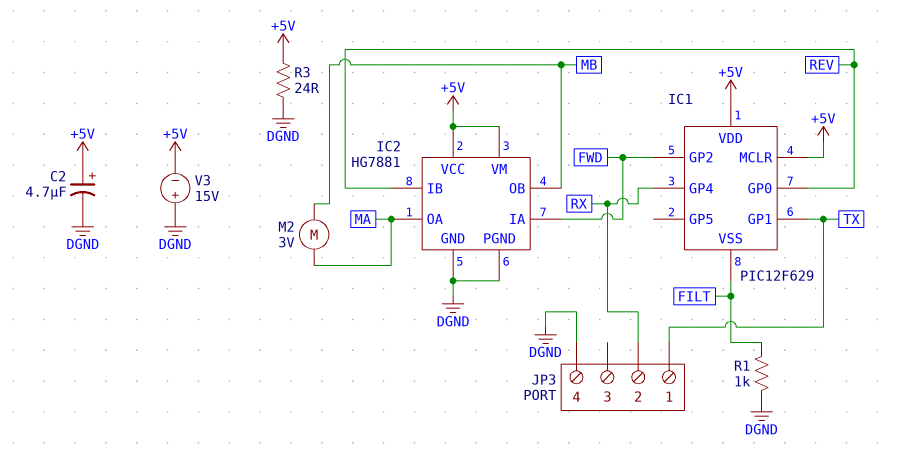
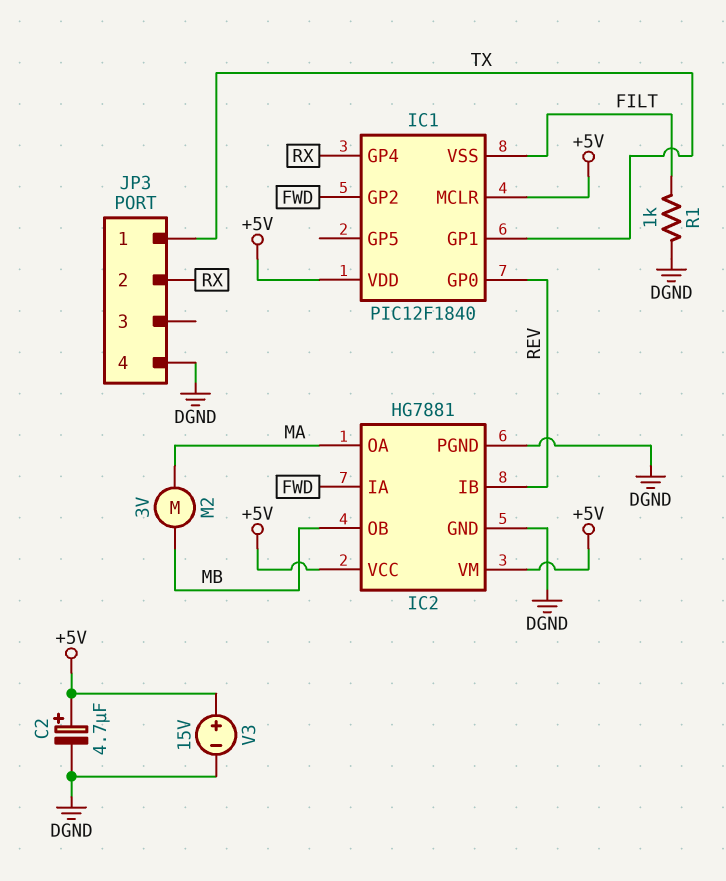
IC1: PIC12F629 -> PIC12F1840
R3: 24 (+5V, DGND) -> none
V3: 15V (plus DGND, minus +5V) -> 15V (plus +5V, minus DGND)

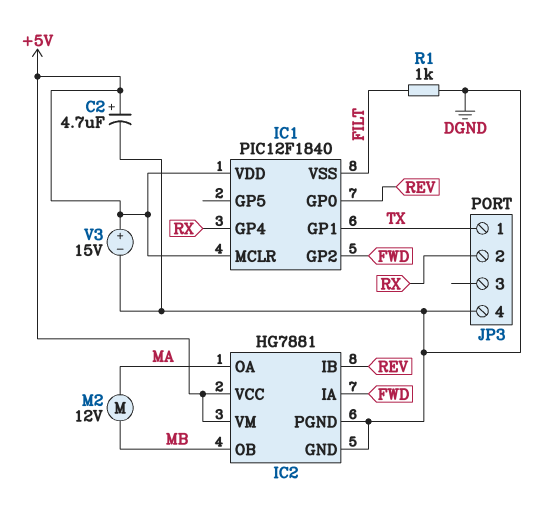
M2: motor 3V (MA, MB) -> motor 12V (MA, MB)

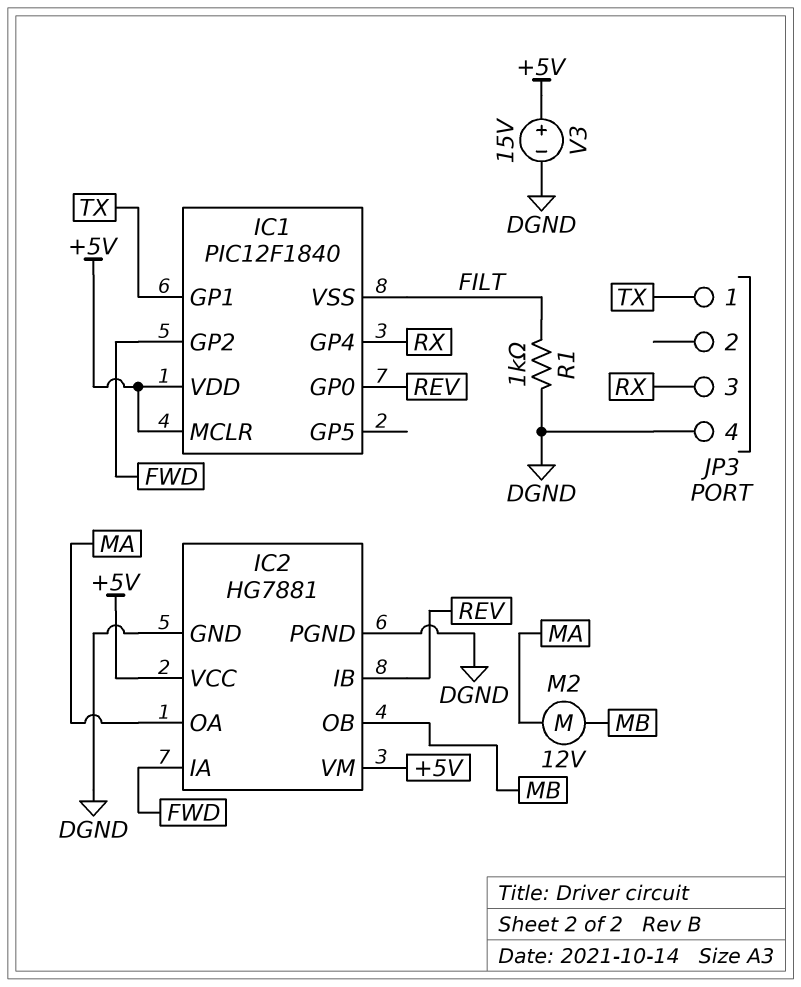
C2: 4.7uF (plus +5V, minus DGND) -> none
JP3 pin 2: RX -> none
JP3 pin 3: none -> RX

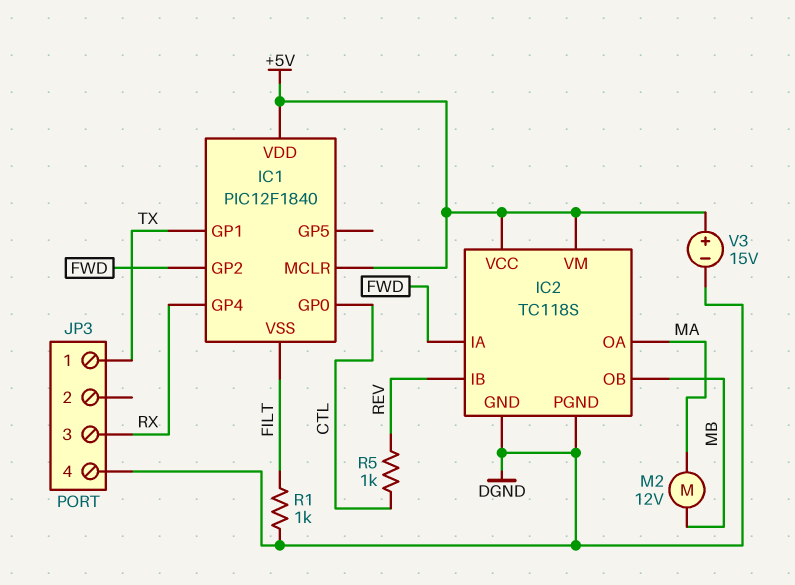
IC1 pin GP0: REV -> CTL
IC2: HG7881 -> TC118S
R5: none -> 1k (CTL, REV)

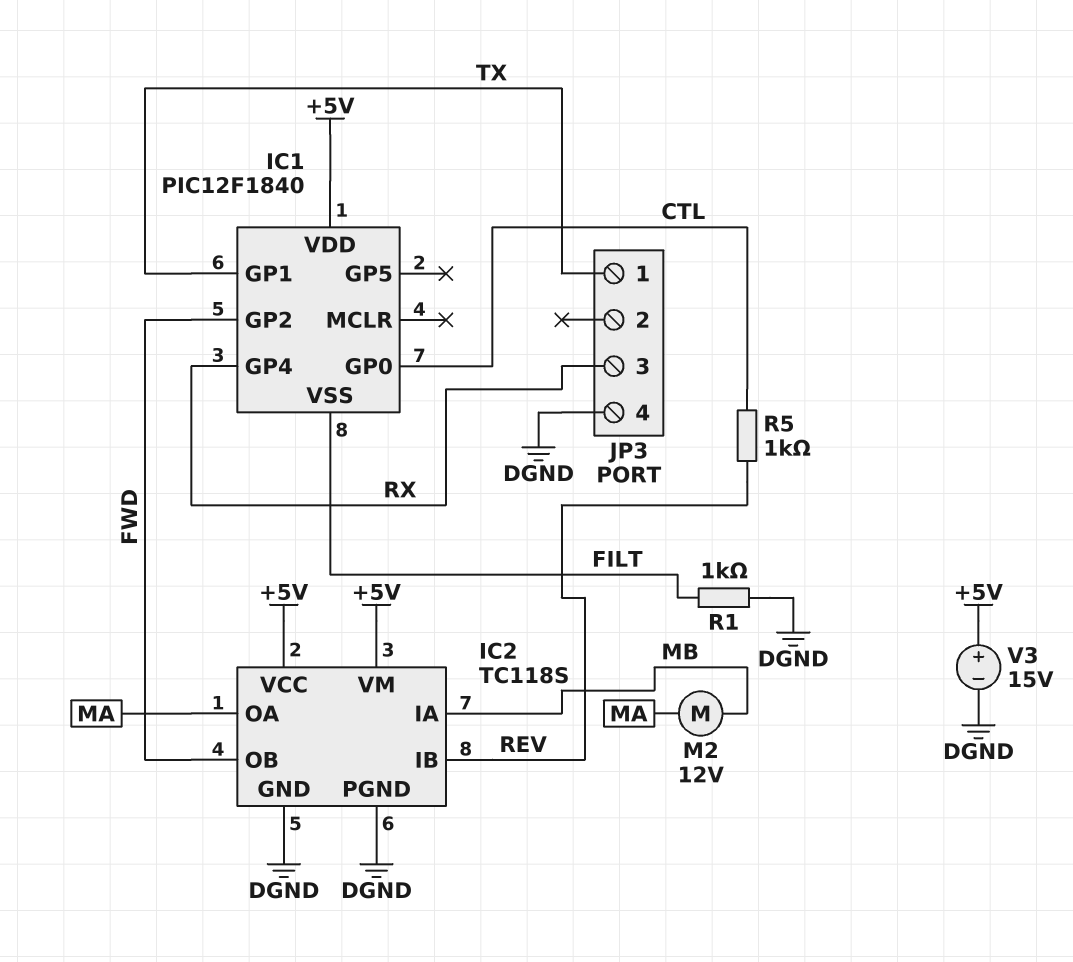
IC1 pin MCLR: +5V -> none
IC2 pin IA: FWD -> MB
IC2 pin OB: MB -> FWD

